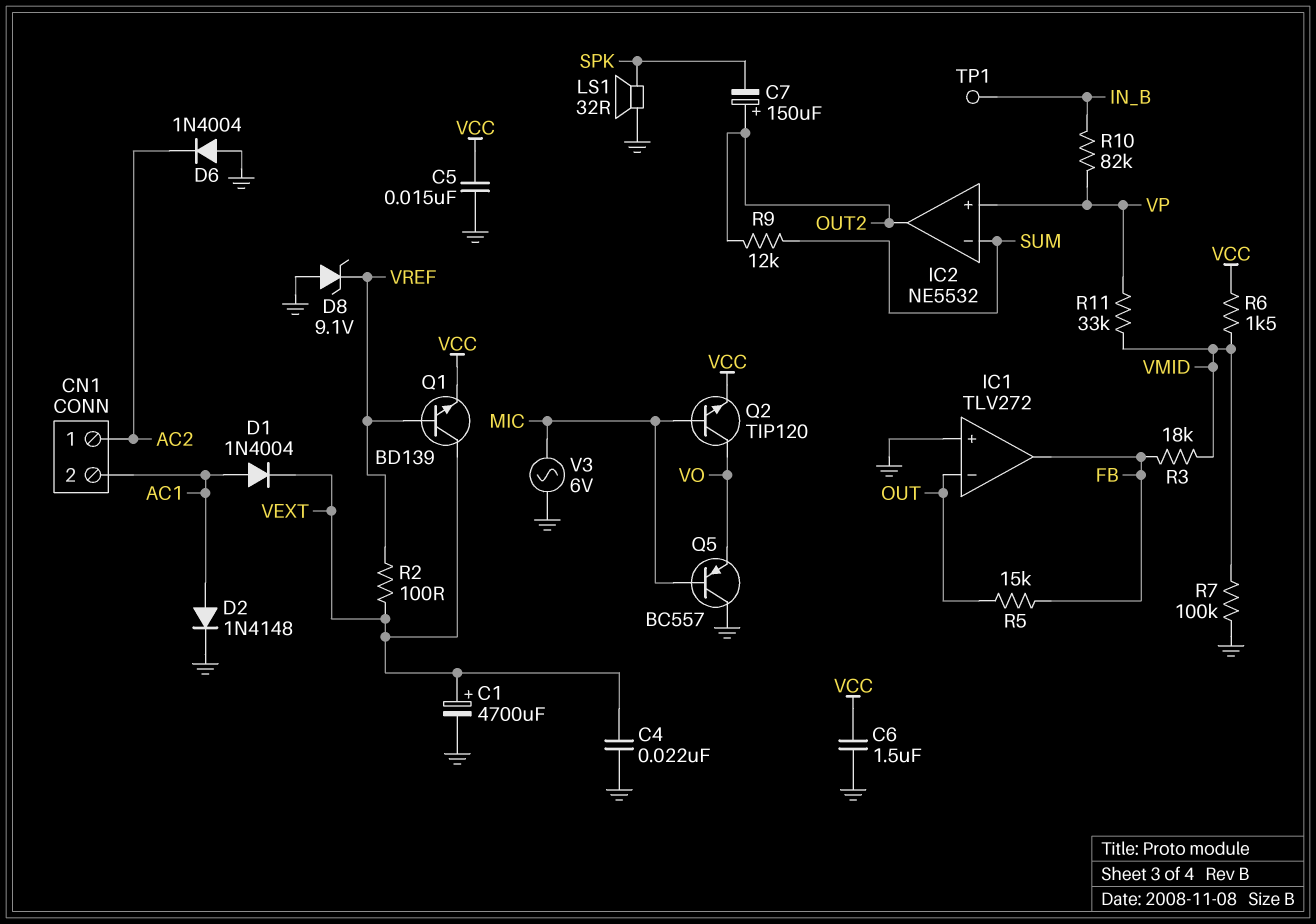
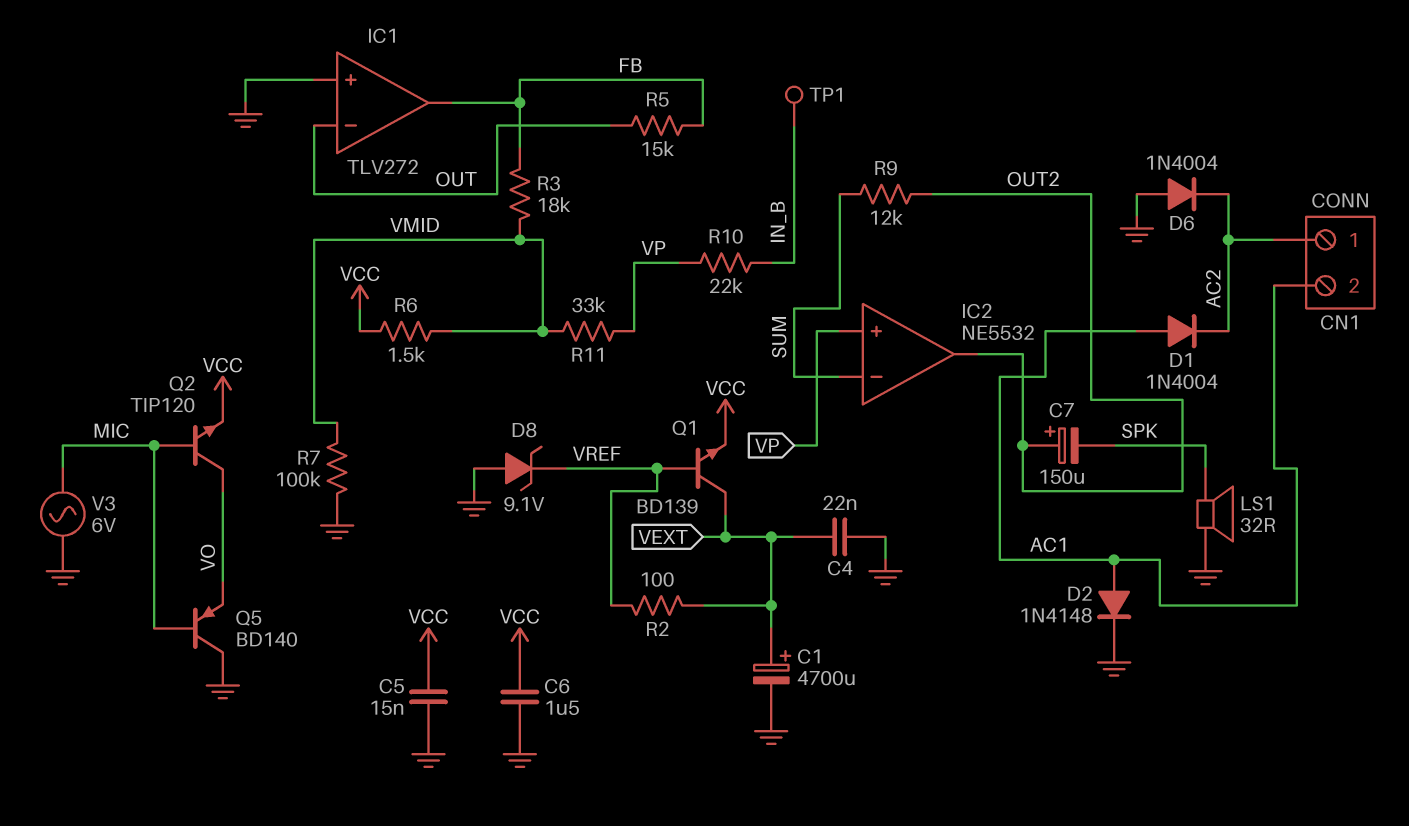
D1: diode 1N4004 (A AC1, K VEXT) -> diode 1N4004 (A AC1, K AC2)
Q5: PNP BC557 (B MIC, C GND, E VO) -> PNP BD140 (B MIC, C GND, E VO)
R10: 82k (IN_B, VP) -> 22k (IN_B, VP)

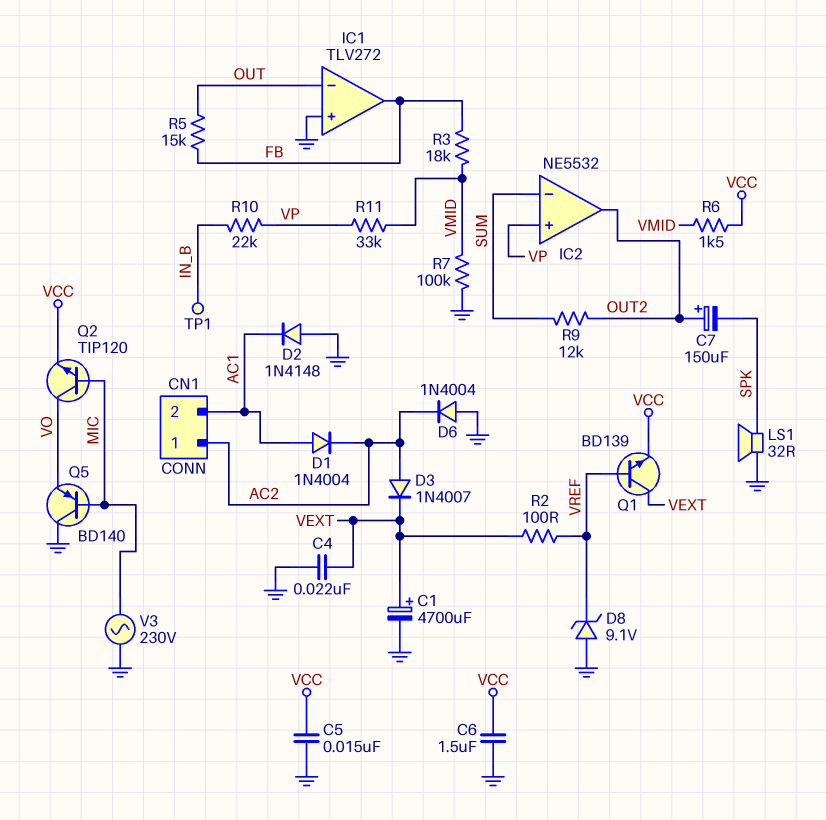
D2: diode 1N4148 (A AC1, K GND) -> diode 1N4148 (A GND, K AC1)
D3: none -> diode 1N4007 (A AC2, K VEXT)
V3: AC 6V (GND, MIC) -> AC 230V (GND, MIC)

